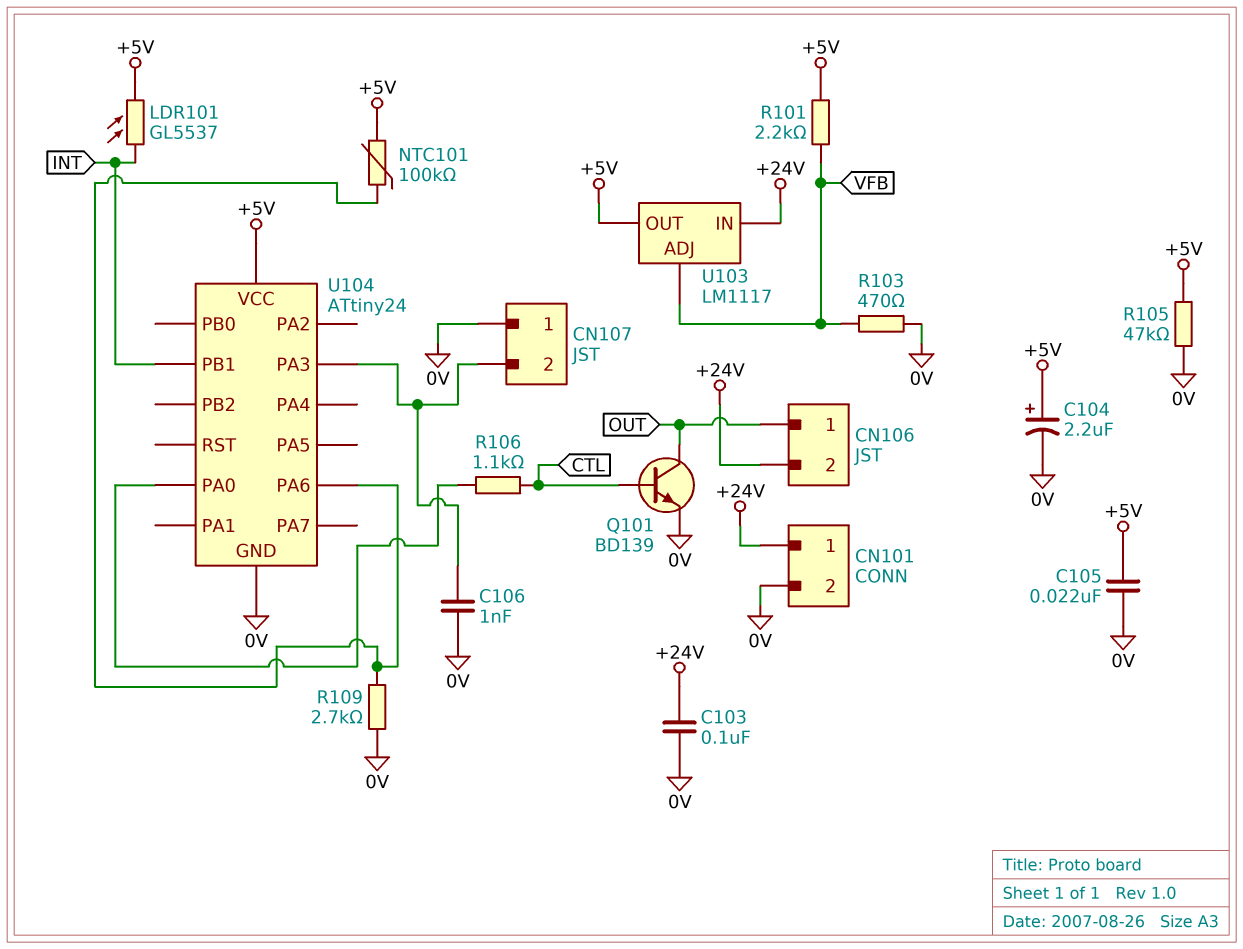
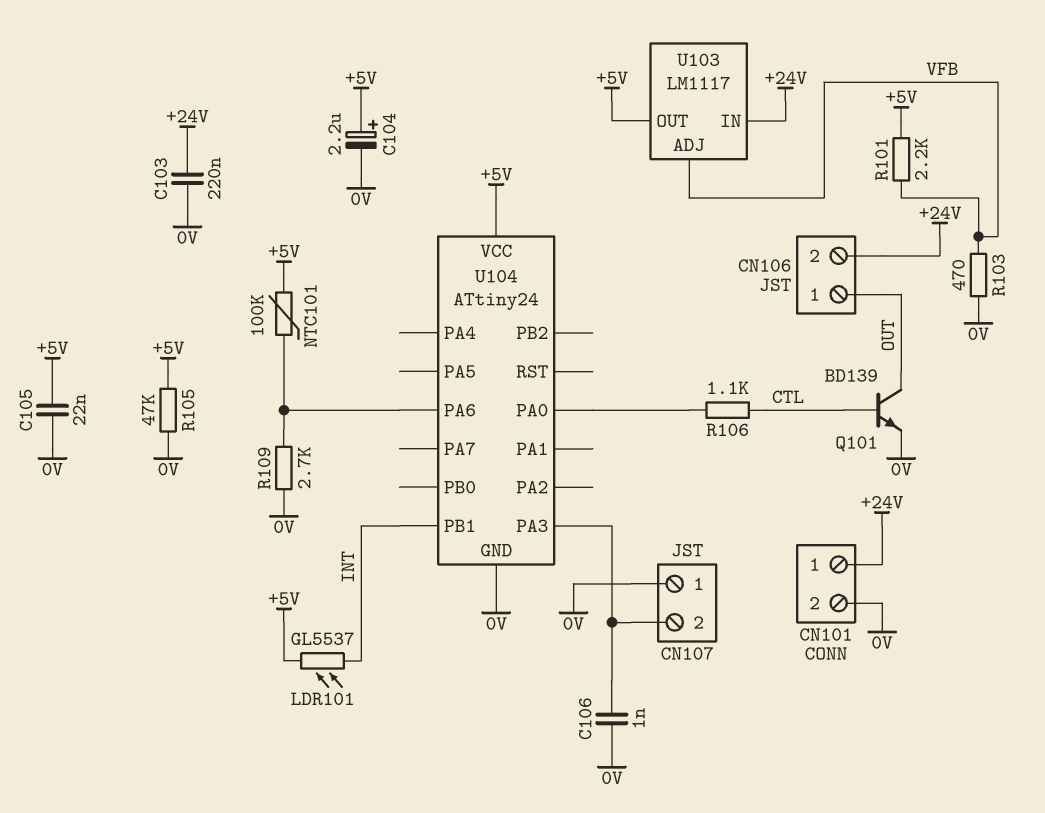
C103: 100nF (+24V, 0V) -> 220nF (+24V, 0V)

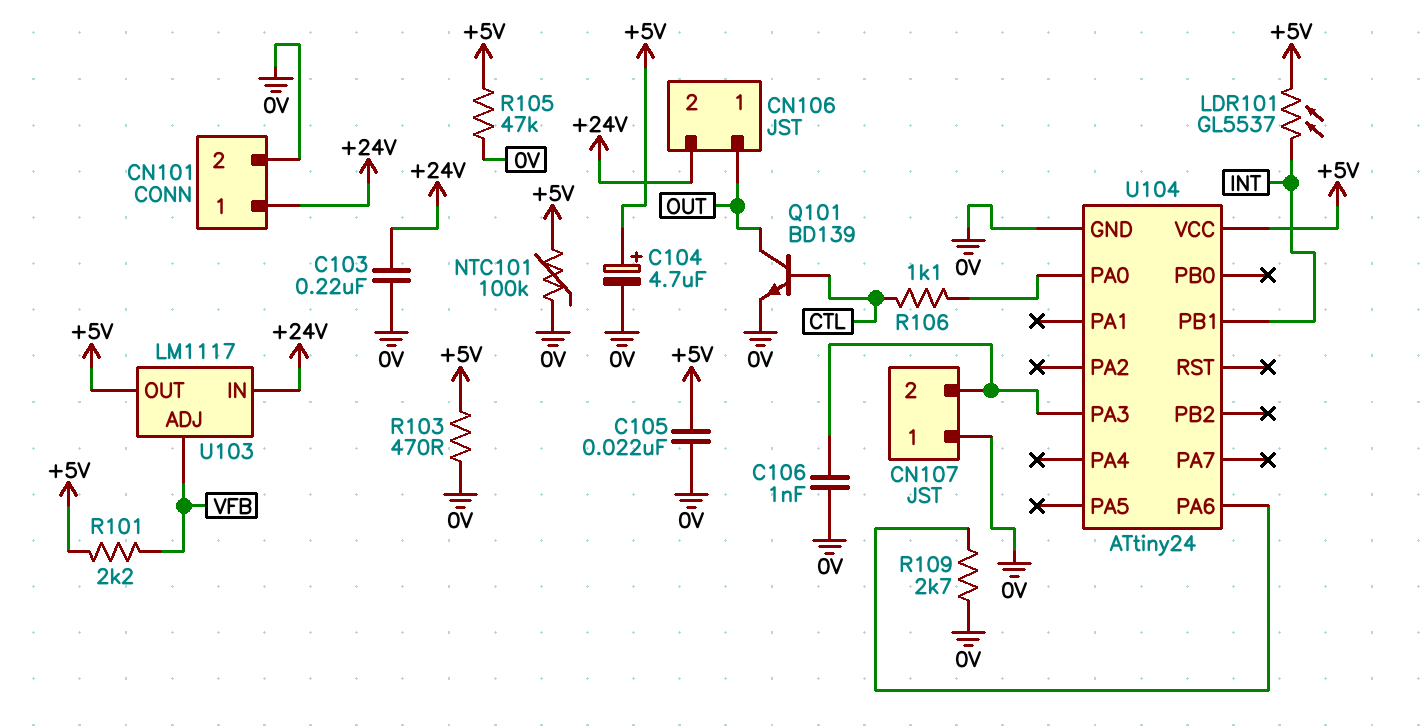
C104: 2.2uF (plus +5V, minus 0V) -> 4.7uF (plus +5V, minus 0V)
NTC101: 100k (+5V, U104/PA6) -> 100k (+5V, 0V)
R103: 470 (0V, VFB) -> 470 (+5V, 0V)

